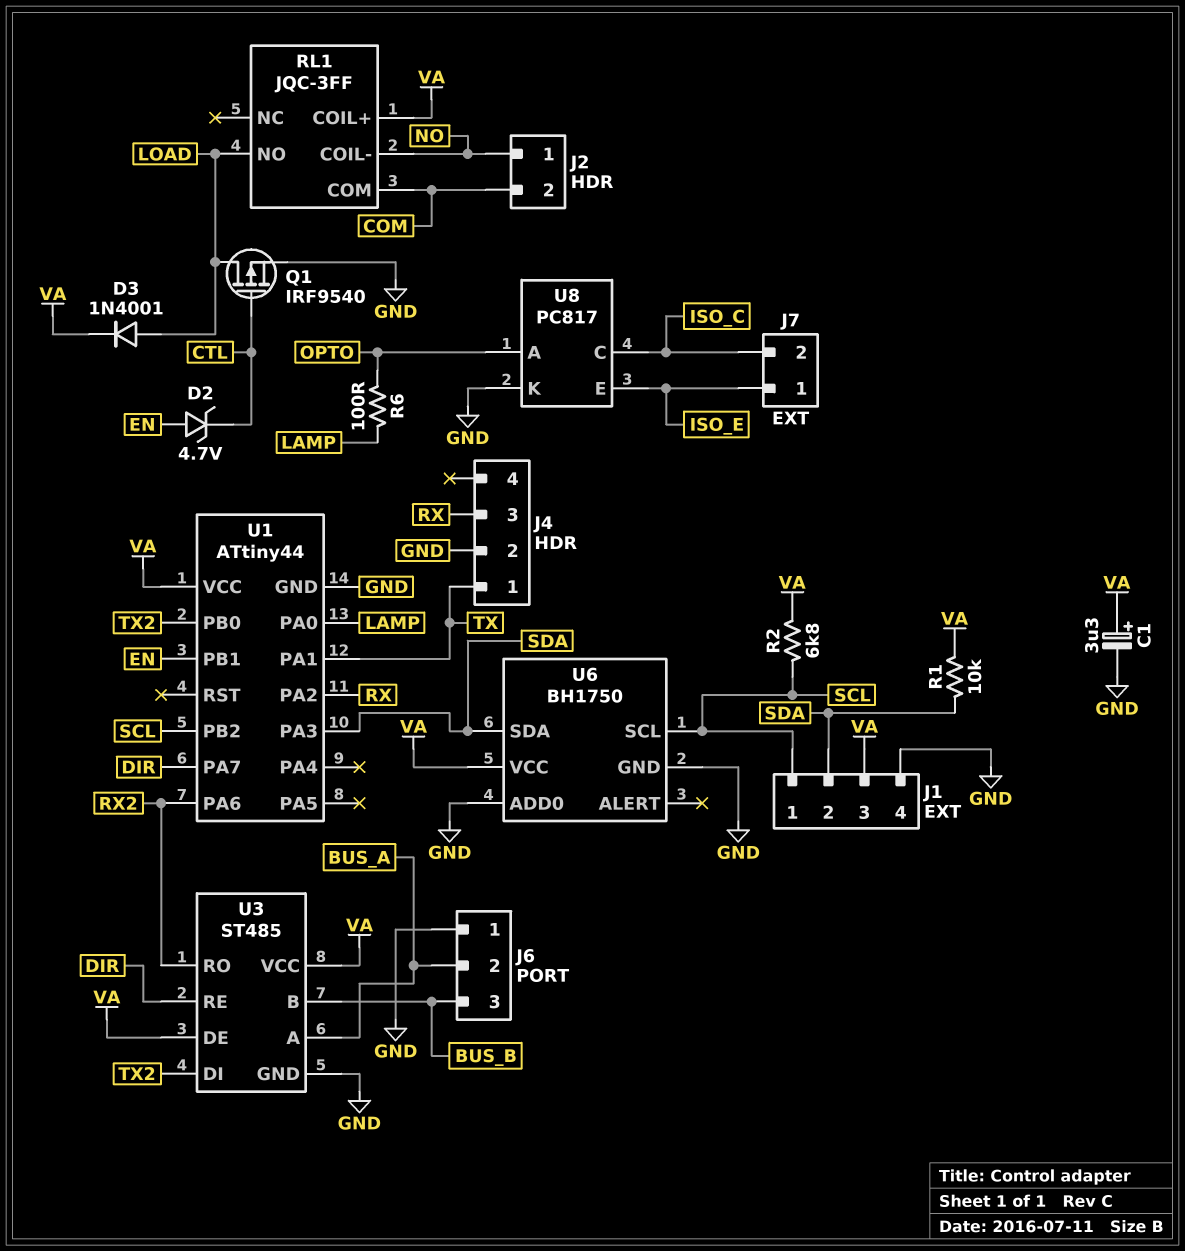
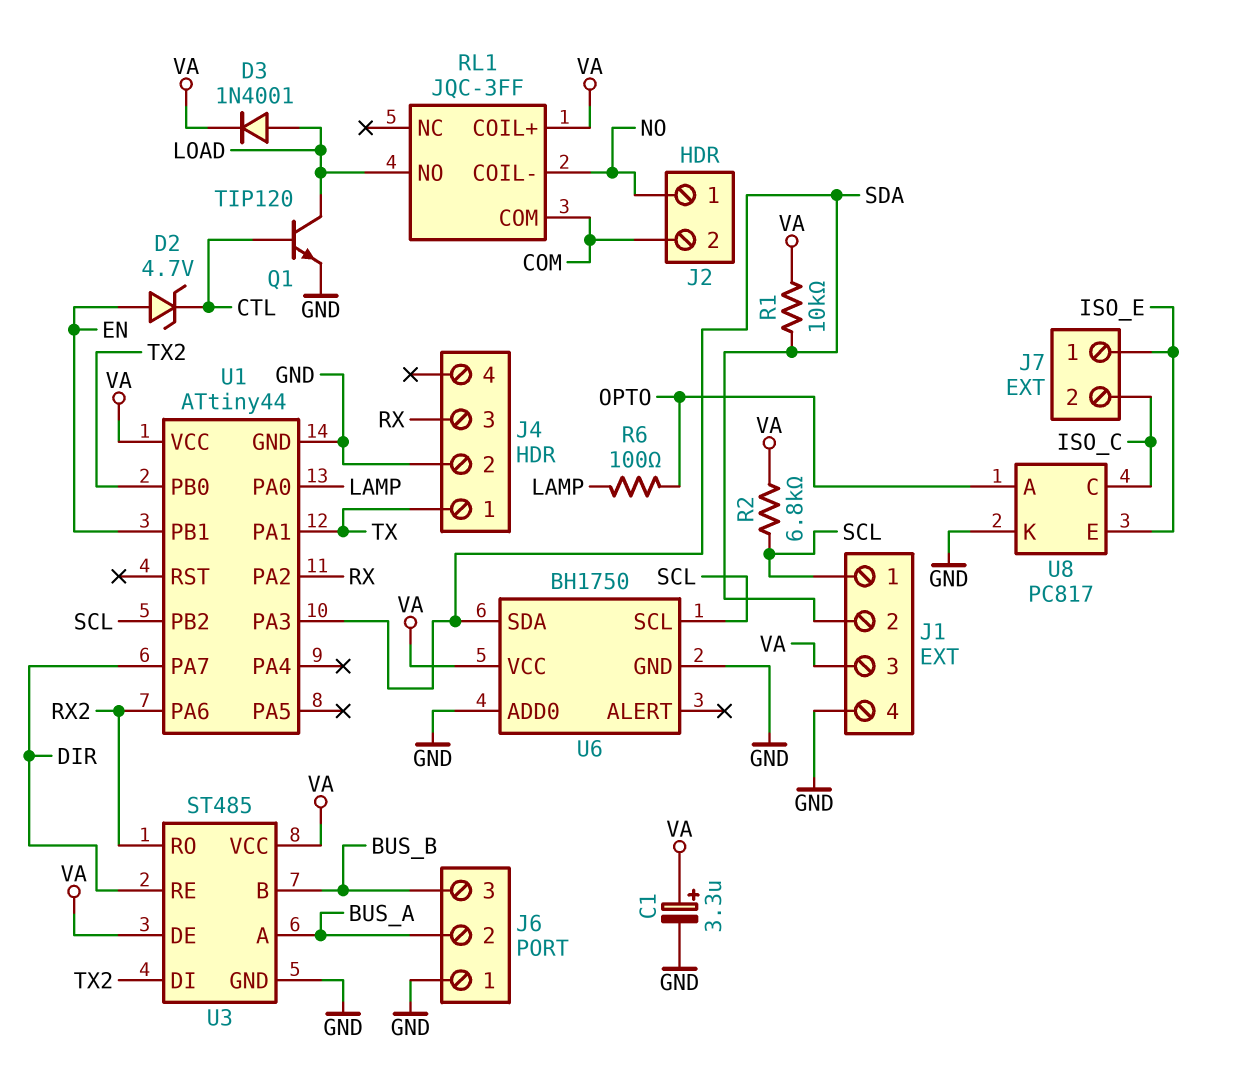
Q1: PMOS IRF9540 (G CTL, D LOAD, S GND) -> NPN TIP120 (B CTL, C LOAD, E GND)

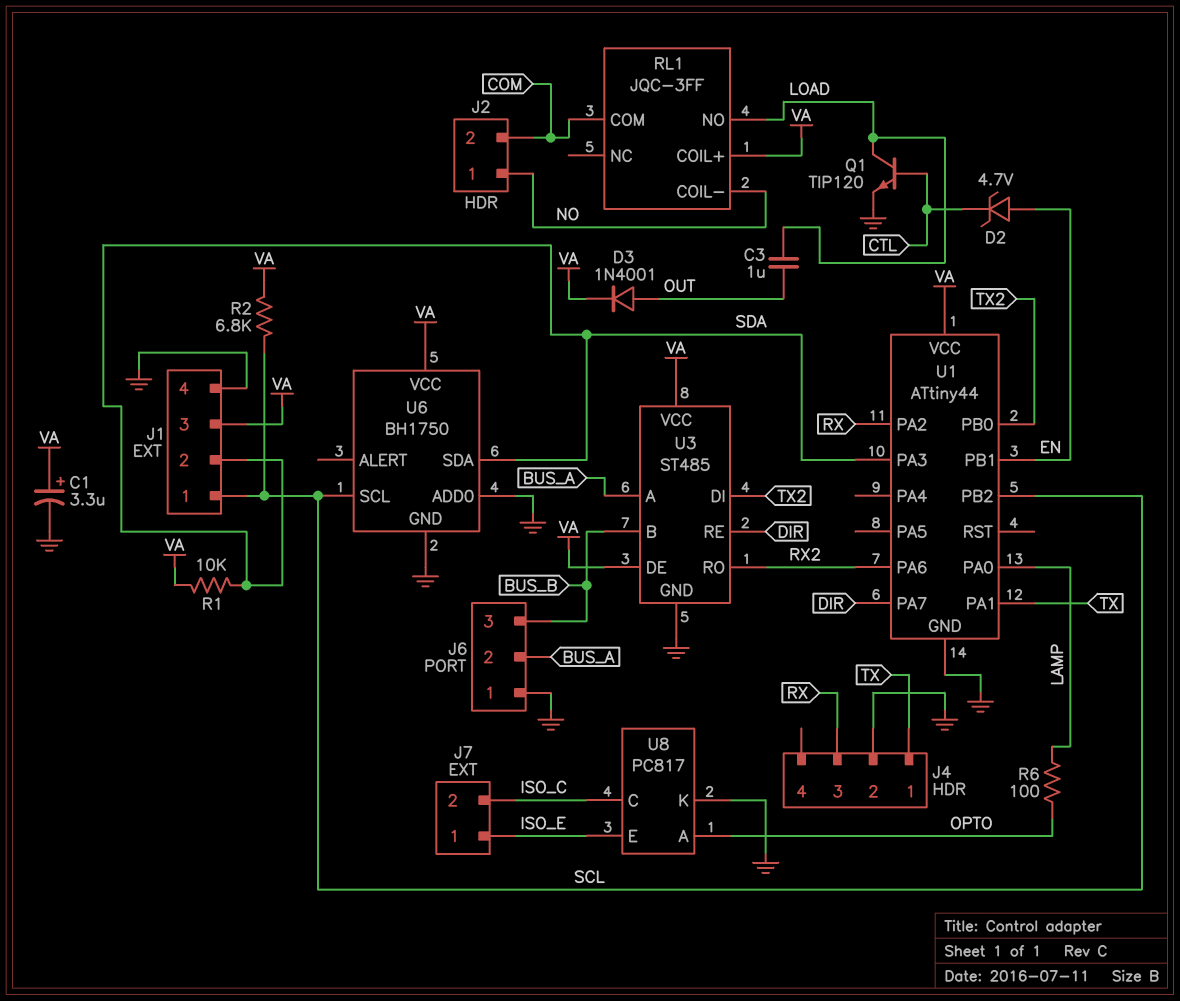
C3: none -> 1uF (LOAD, OUT)
D3: diode 1N4001 (A LOAD, K VA) -> diode 1N4001 (A OUT, K VA)

